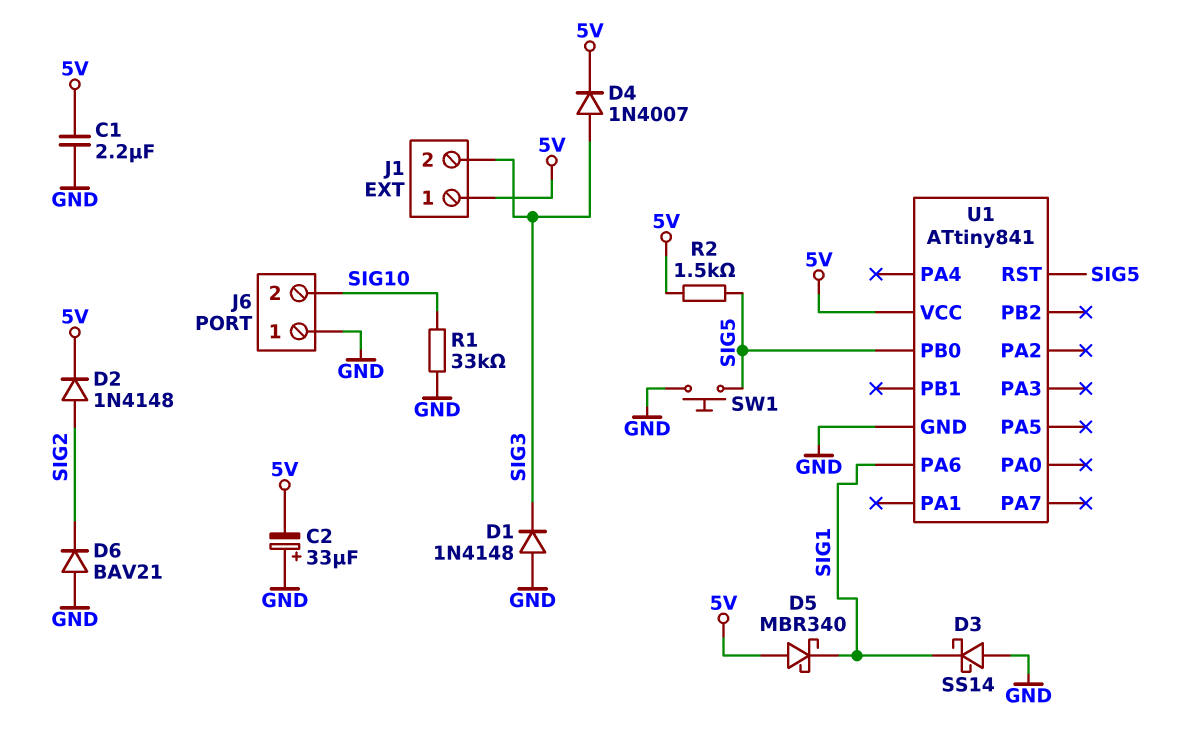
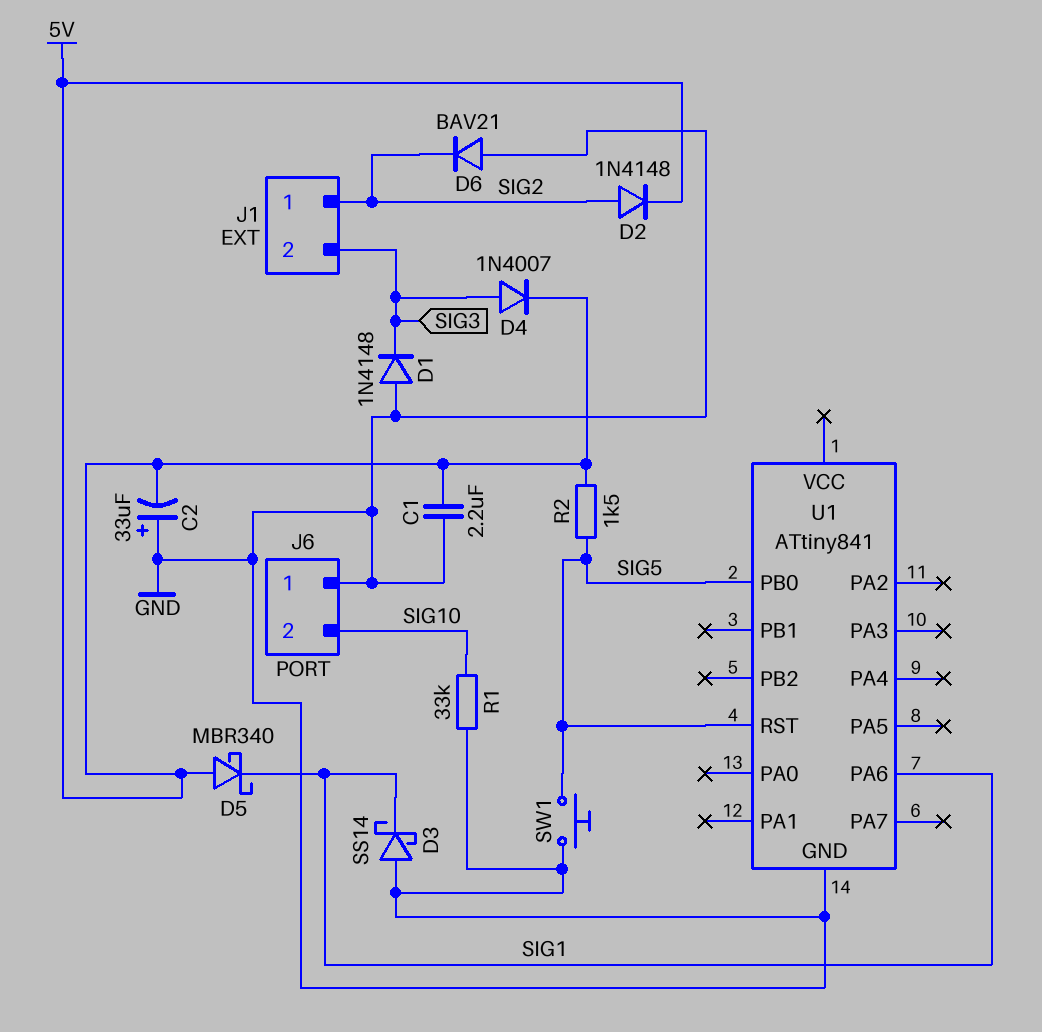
J1 pin 1: 5V -> SIG2
U1 pin VCC: 5V -> none

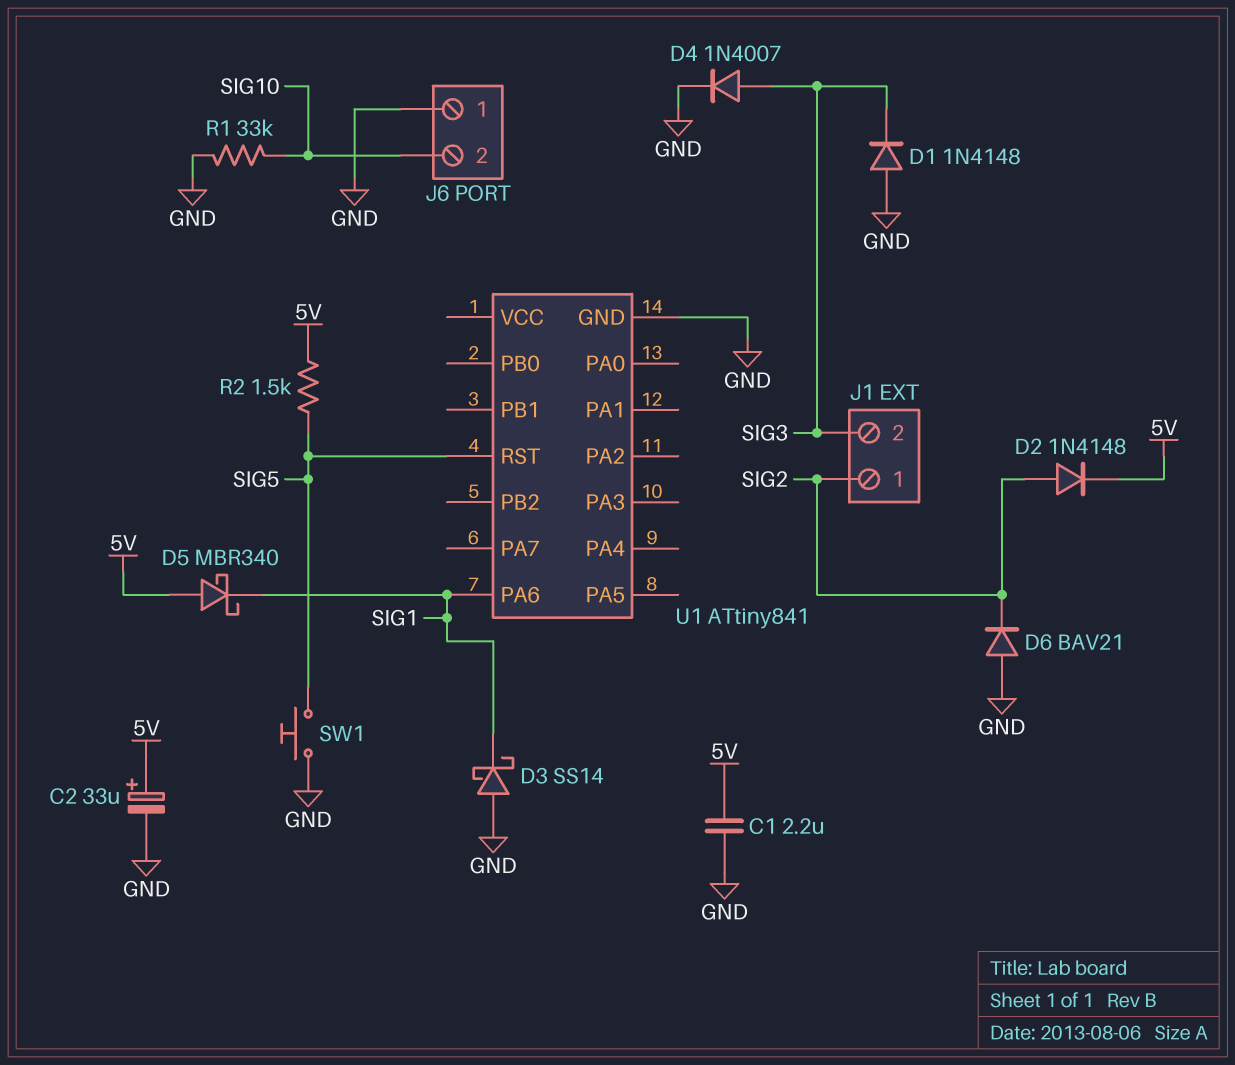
C2: 33uF (plus GND, minus 5V) -> 33uF (plus 5V, minus GND)
D4: diode 1N4007 (A SIG3, K 5V) -> diode 1N4007 (A SIG3, K GND)
U1 pin PB0: SIG5 -> none

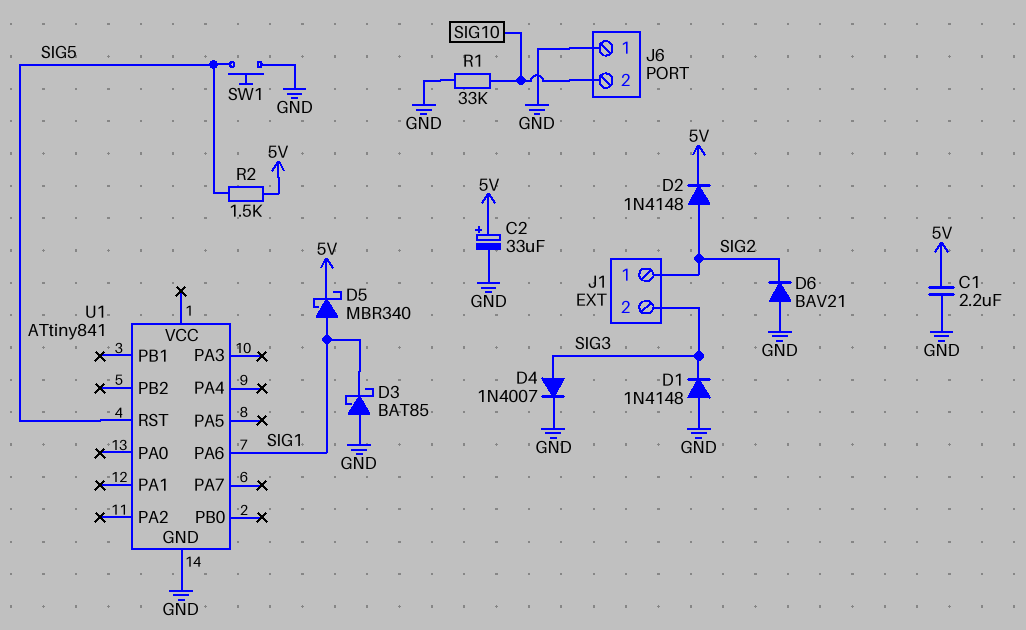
D3: schottky SS14 (A GND, K SIG1) -> schottky BAT85 (A GND, K SIG1)
D5: schottky MBR340 (A 5V, K SIG1) -> schottky MBR340 (A SIG1, K 5V)

